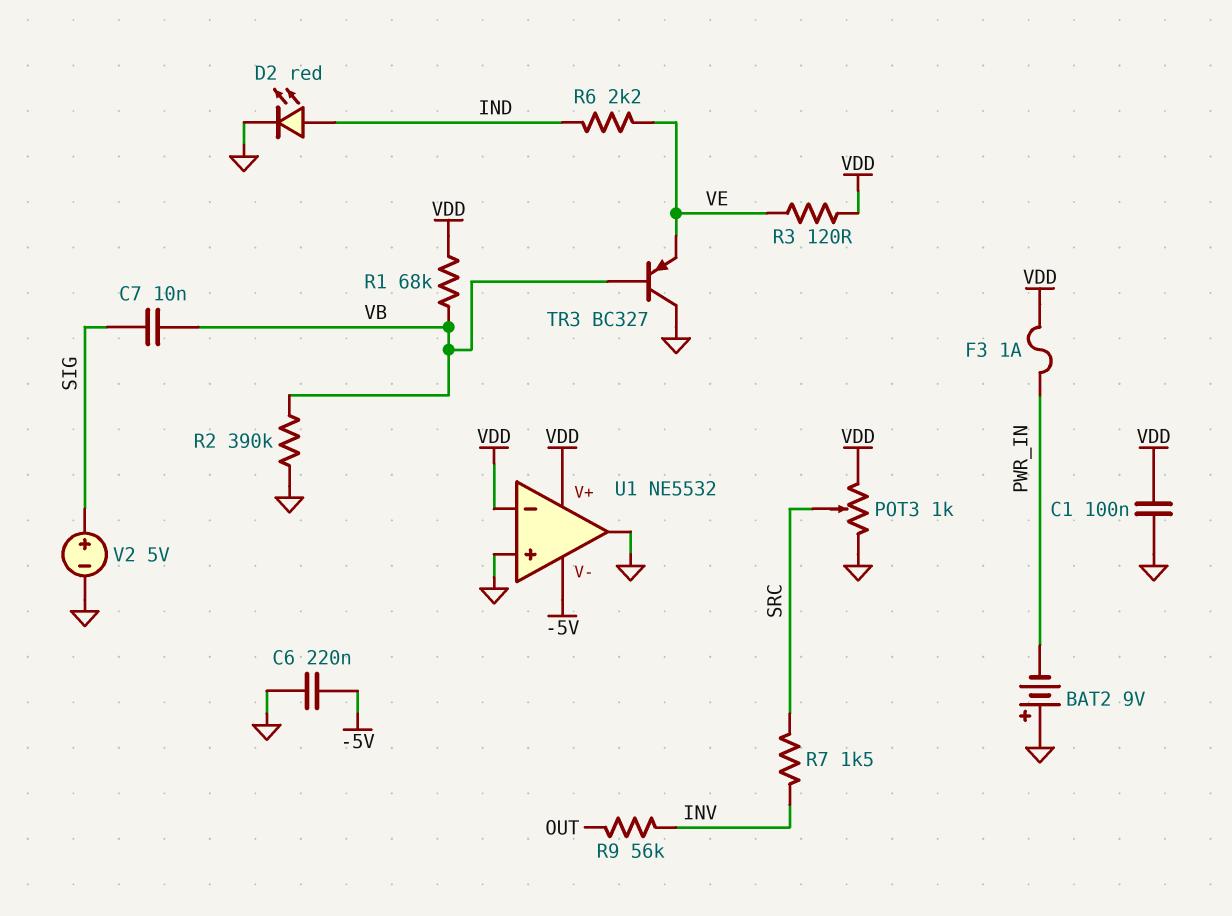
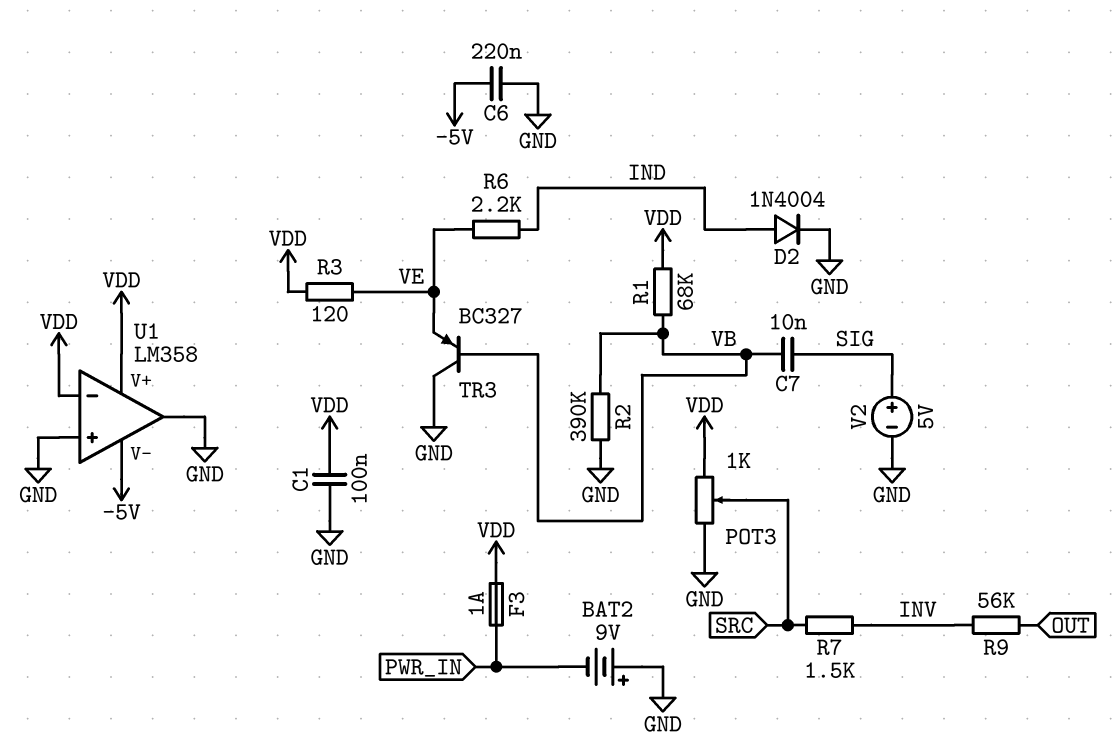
D2: LED red (A IND, K GND) -> diode 1N4004 (A IND, K GND)
U1: NE5532 -> LM358

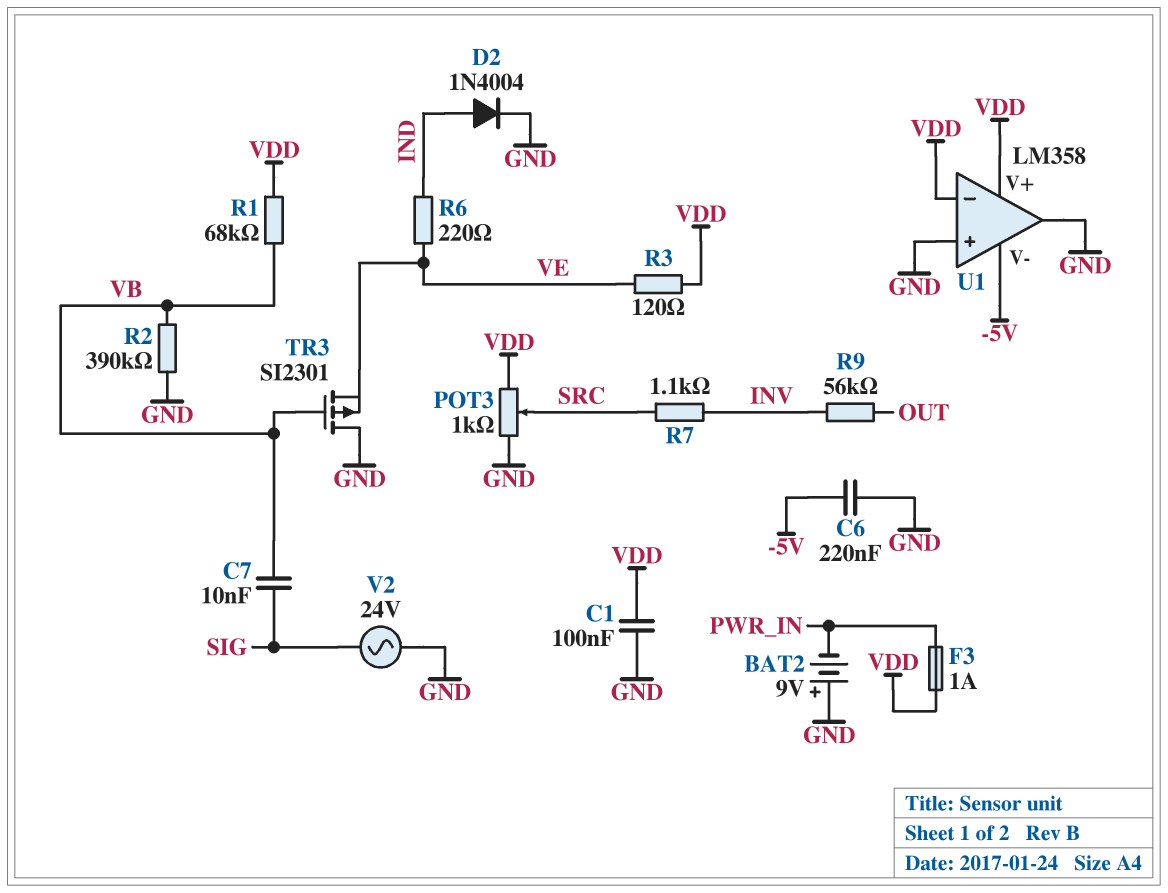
R6: 2.2k (IND, VE) -> 220 (IND, VE)
R7: 1.5k (INV, SRC) -> 1.1k (INV, SRC)
TR3: PNP BC327 (B VB, C GND, E VE) -> PMOS SI2301 (G VB, D GND, S VE)
V2: 5V (plus SIG, minus GND) -> AC 24V (GND, SIG)

